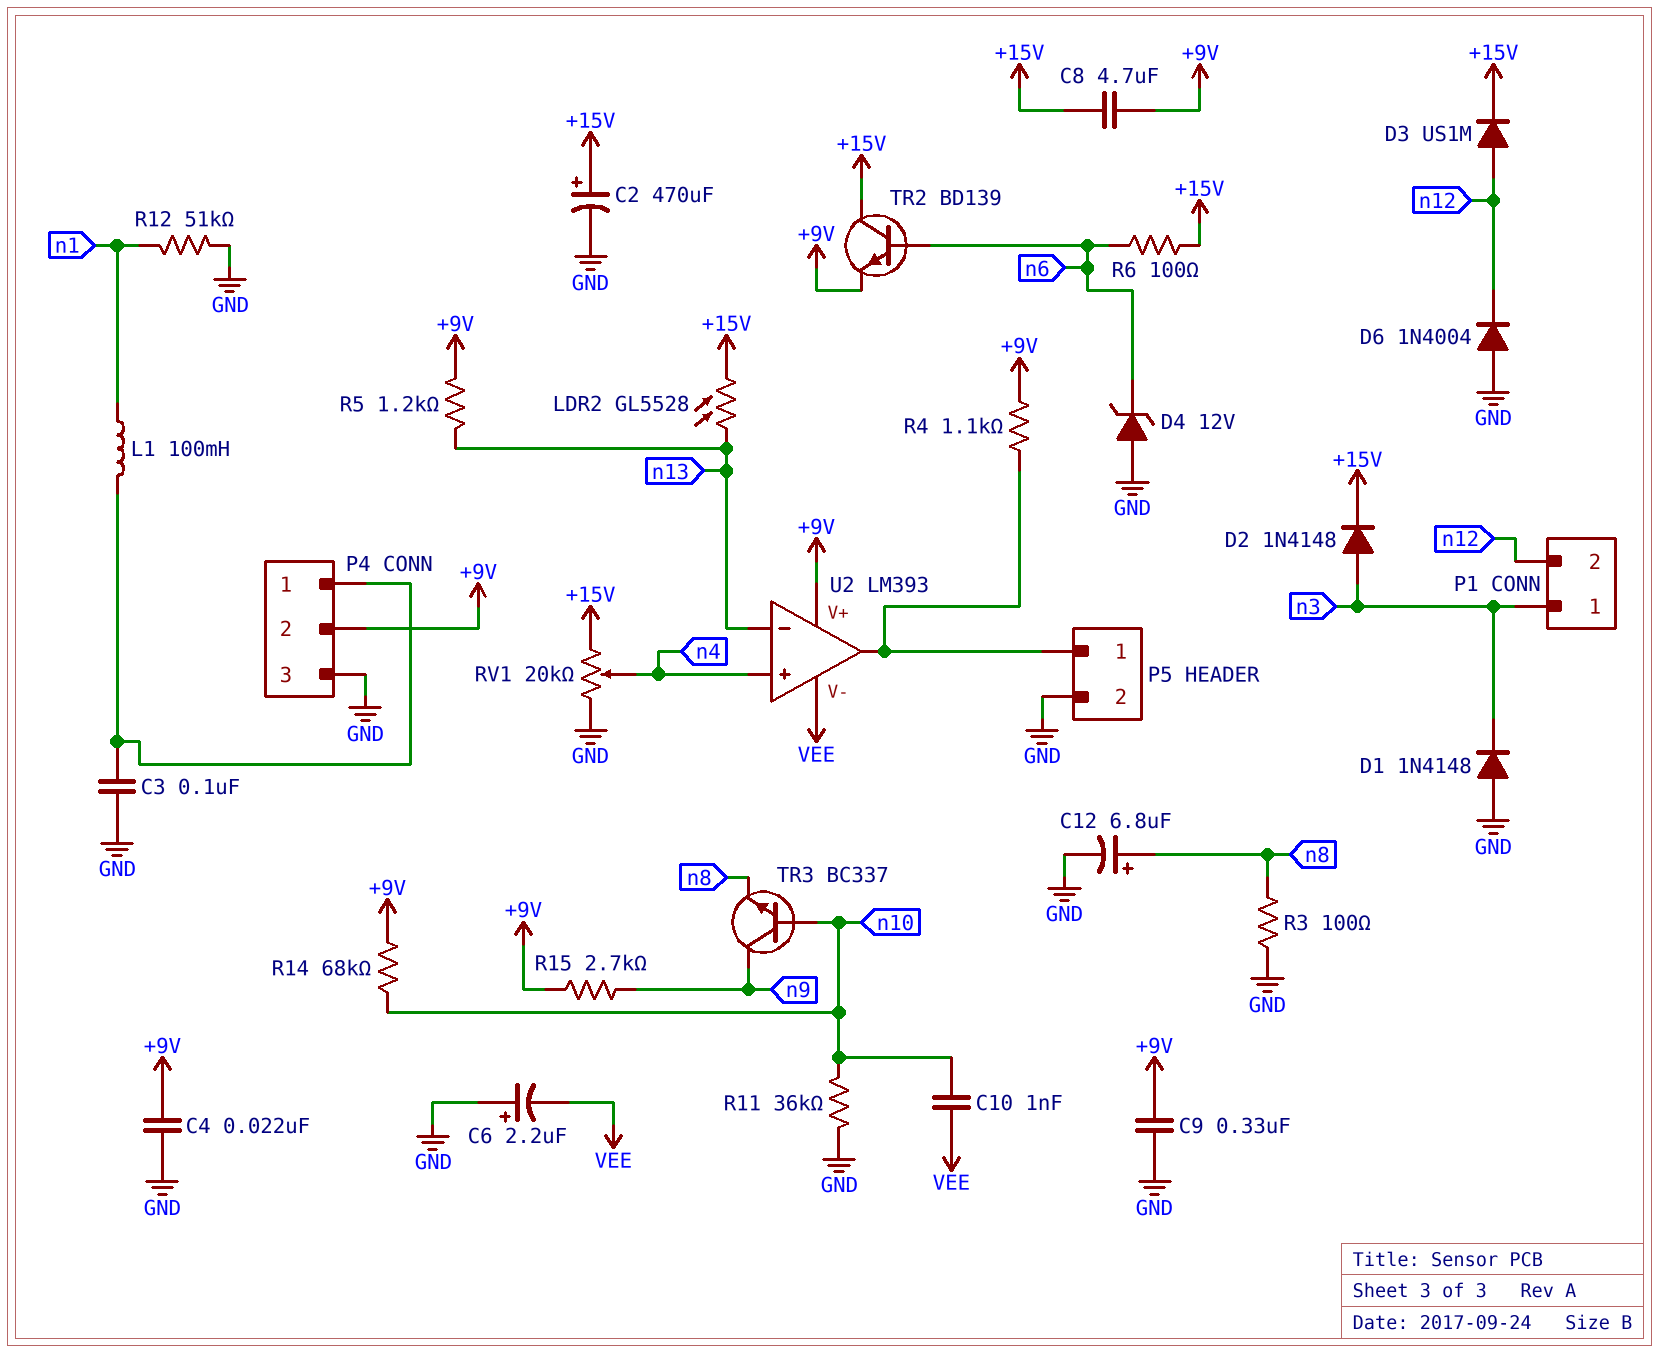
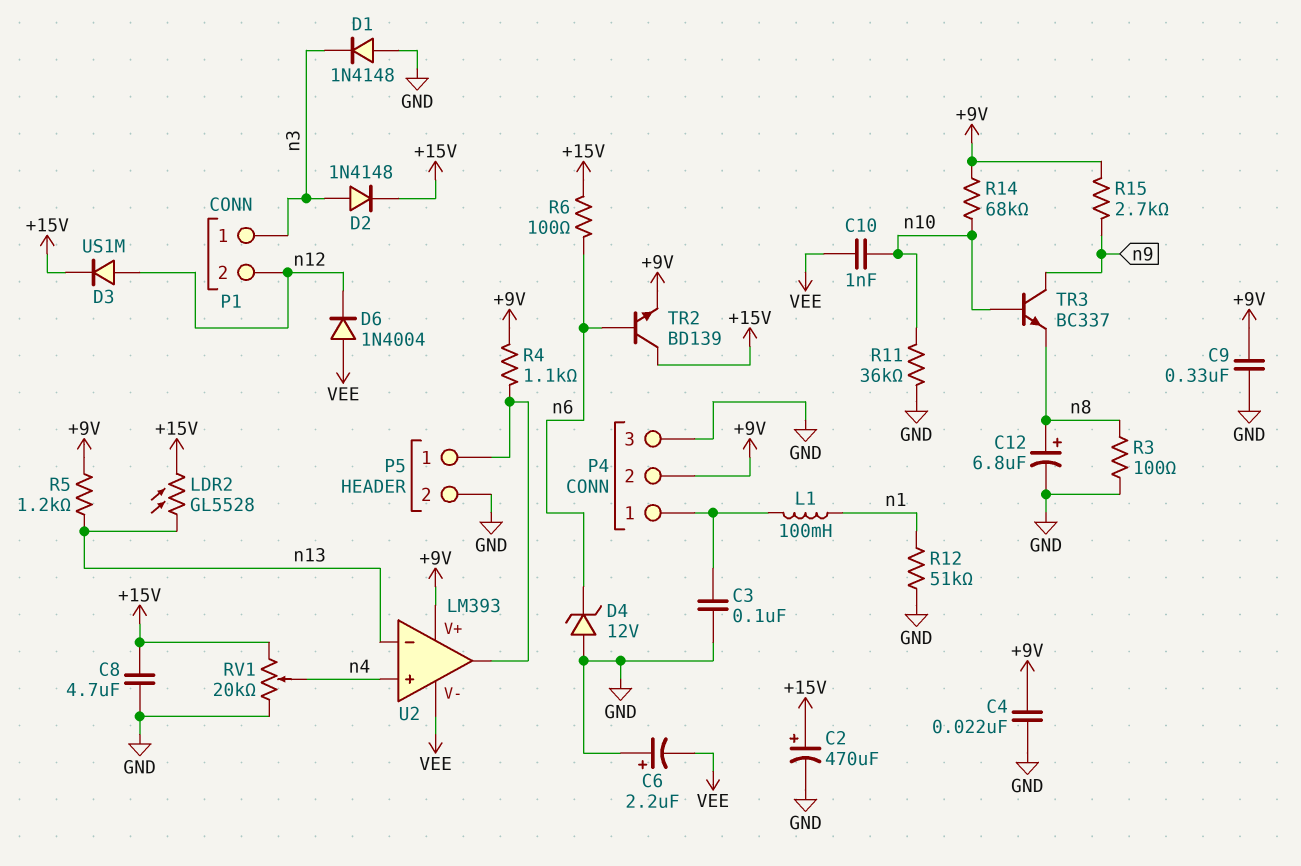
C8: 4.7uF (+9V, +15V) -> 4.7uF (+15V, GND)
D6: diode 1N4004 (A GND, K n12) -> diode 1N4004 (A VEE, K n12)

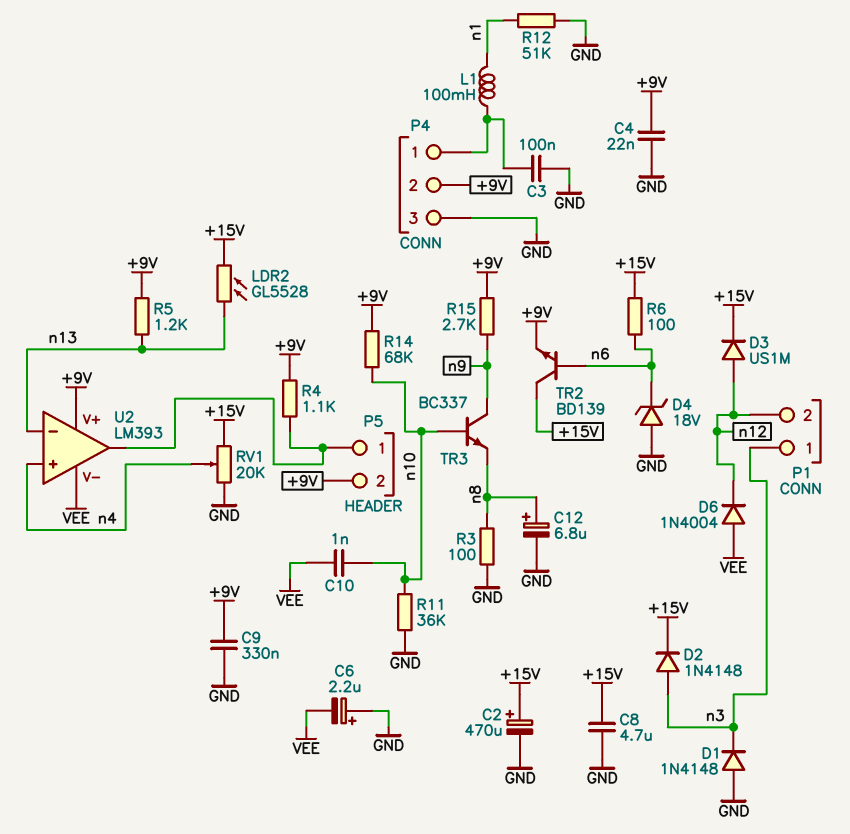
D4: zener 12V (A GND, K n6) -> zener 18V (A GND, K n6)
P5 pin 2: GND -> +9V

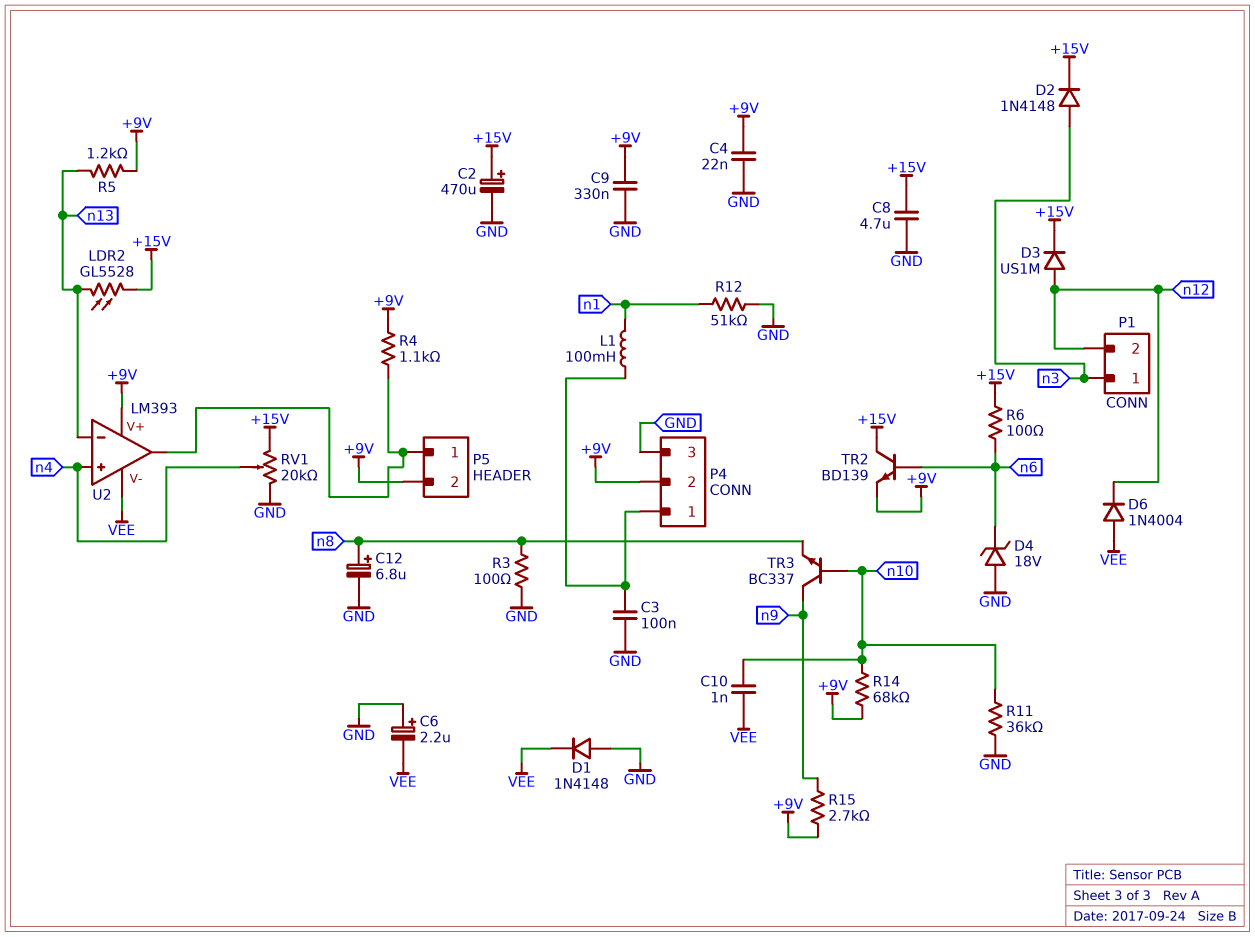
D1: diode 1N4148 (A GND, K n3) -> diode 1N4148 (A GND, K VEE)

